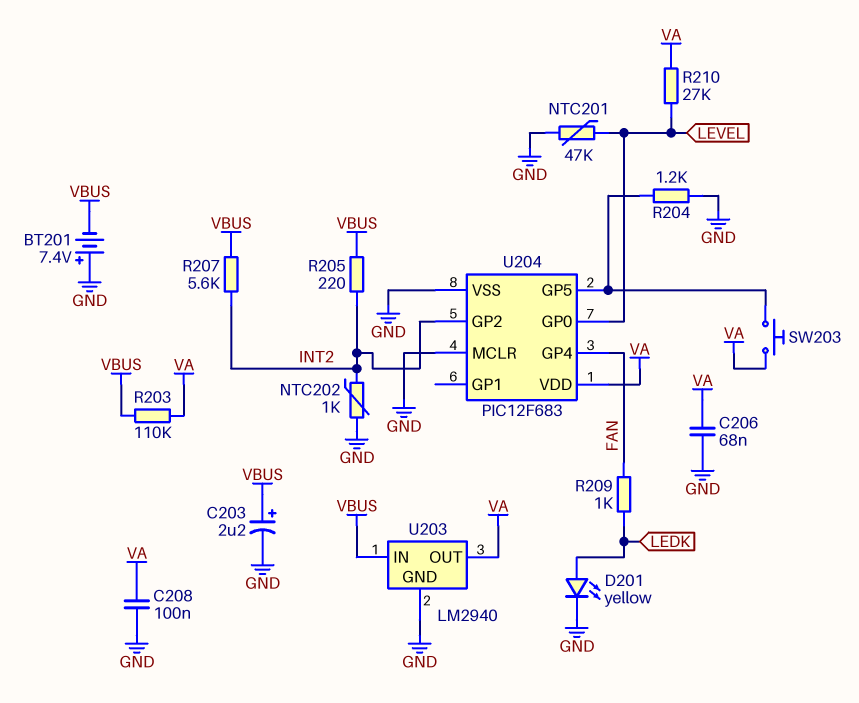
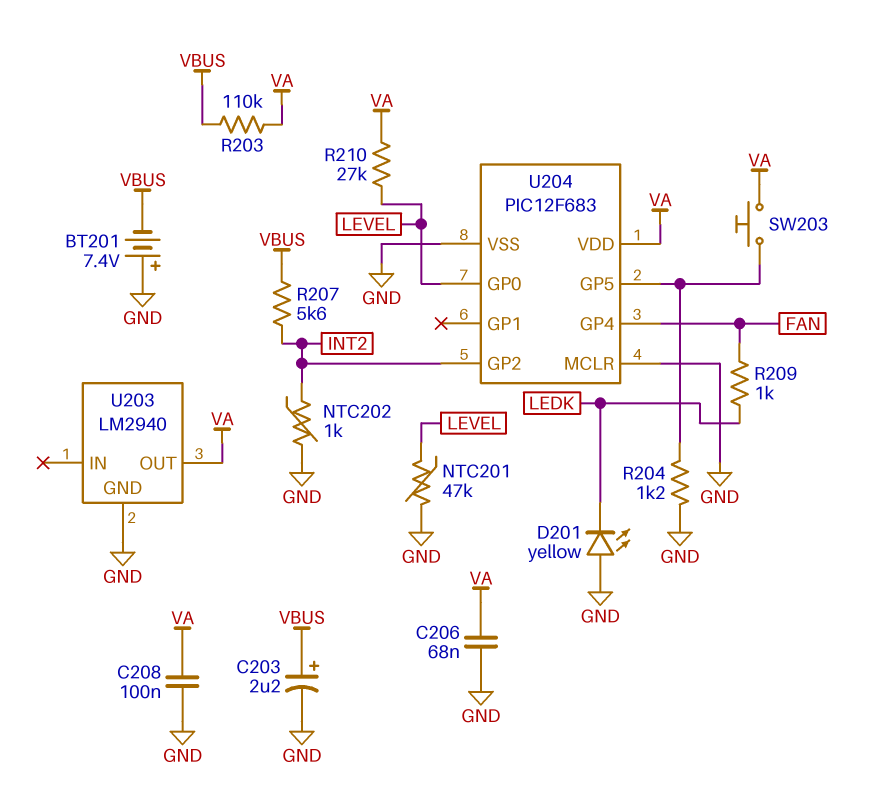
D201: LED yellow (A LEDK, K GND) -> LED yellow (A GND, K LEDK)
R205: 220 (INT2, VBUS) -> none
U203 pin IN: VBUS -> none

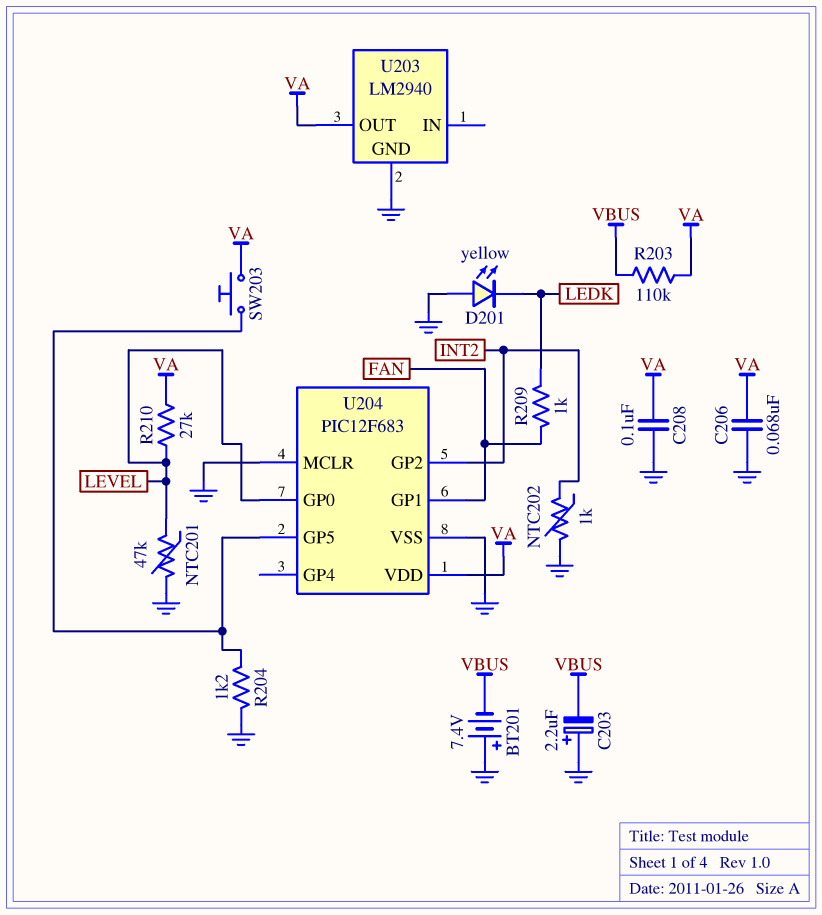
C203: 2.2uF (plus VBUS, minus GND) -> 2.2uF (plus GND, minus VBUS)
R207: 5.6k (INT2, VBUS) -> none
U204 pin GP1: none -> FAN
U204 pin GP4: FAN -> none

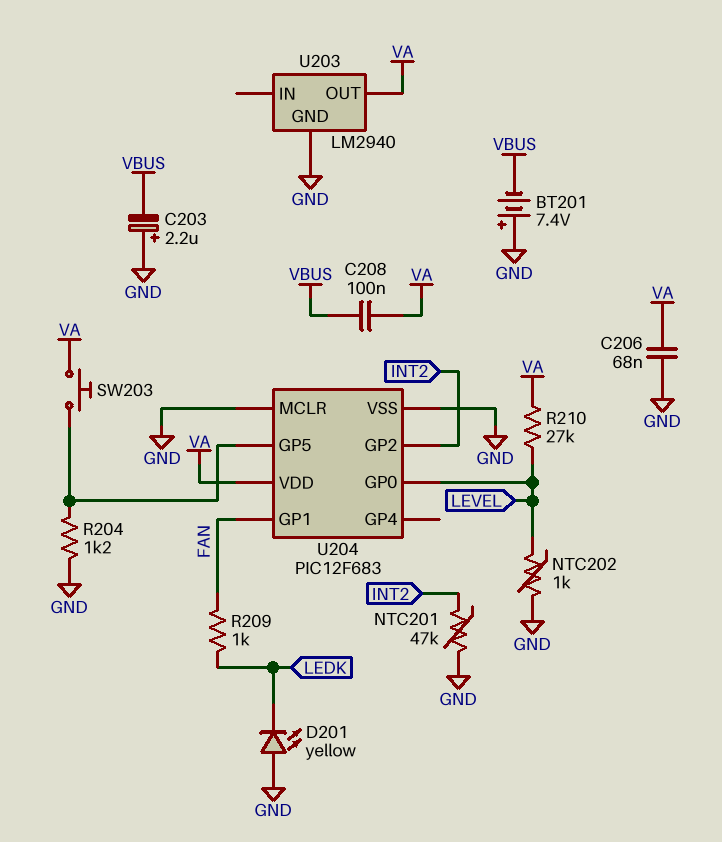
C208: 100nF (GND, VA) -> 100nF (VA, VBUS)
NTC201: 47k (GND, LEVEL) -> 47k (GND, INT2)
NTC202: 1k (GND, INT2) -> 1k (GND, LEVEL)
R203: 110k (VA, VBUS) -> none

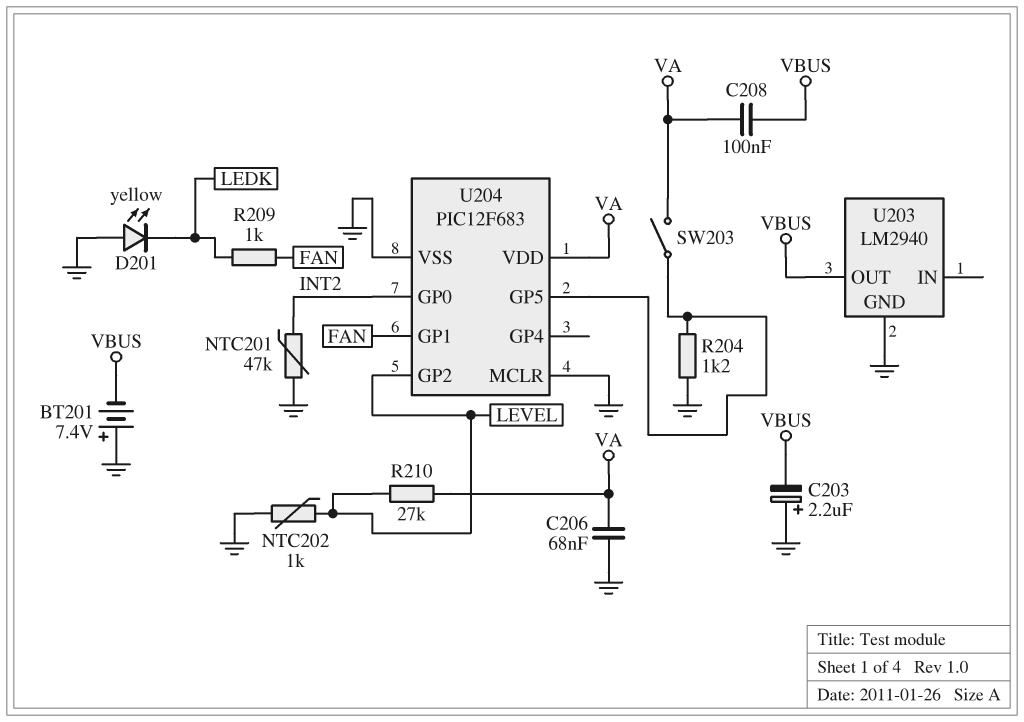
SW203: button (U204/GP5, VA) -> switch (U204/GP5, VA)
U203 pin OUT: VA -> VBUS
U204 pin GP0: LEVEL -> INT2
U204 pin GP2: INT2 -> LEVEL

